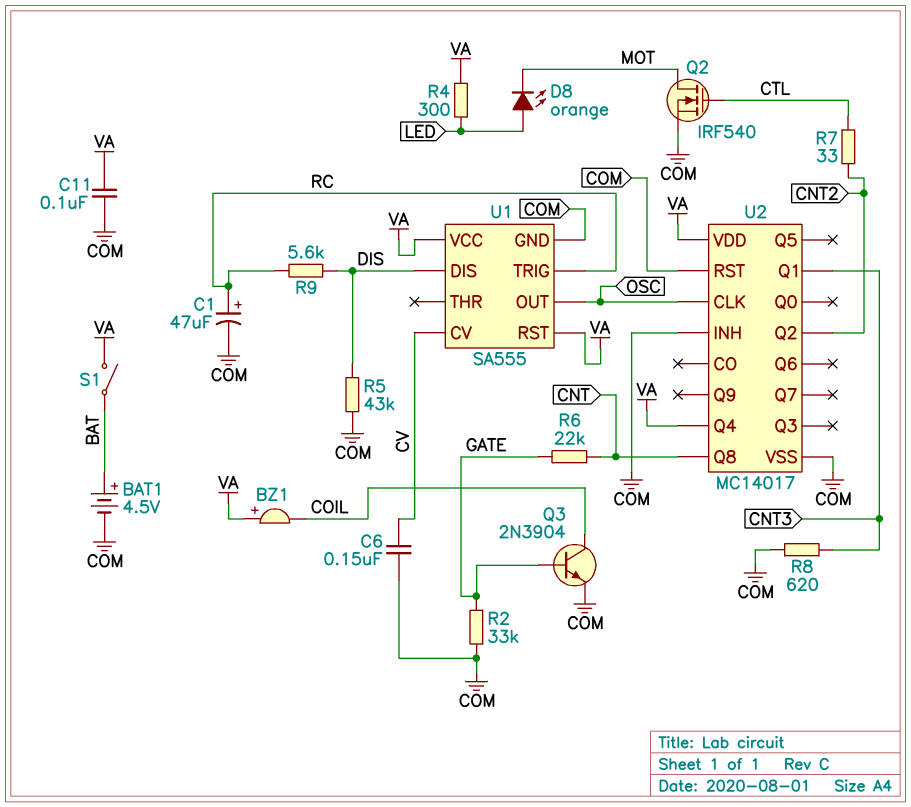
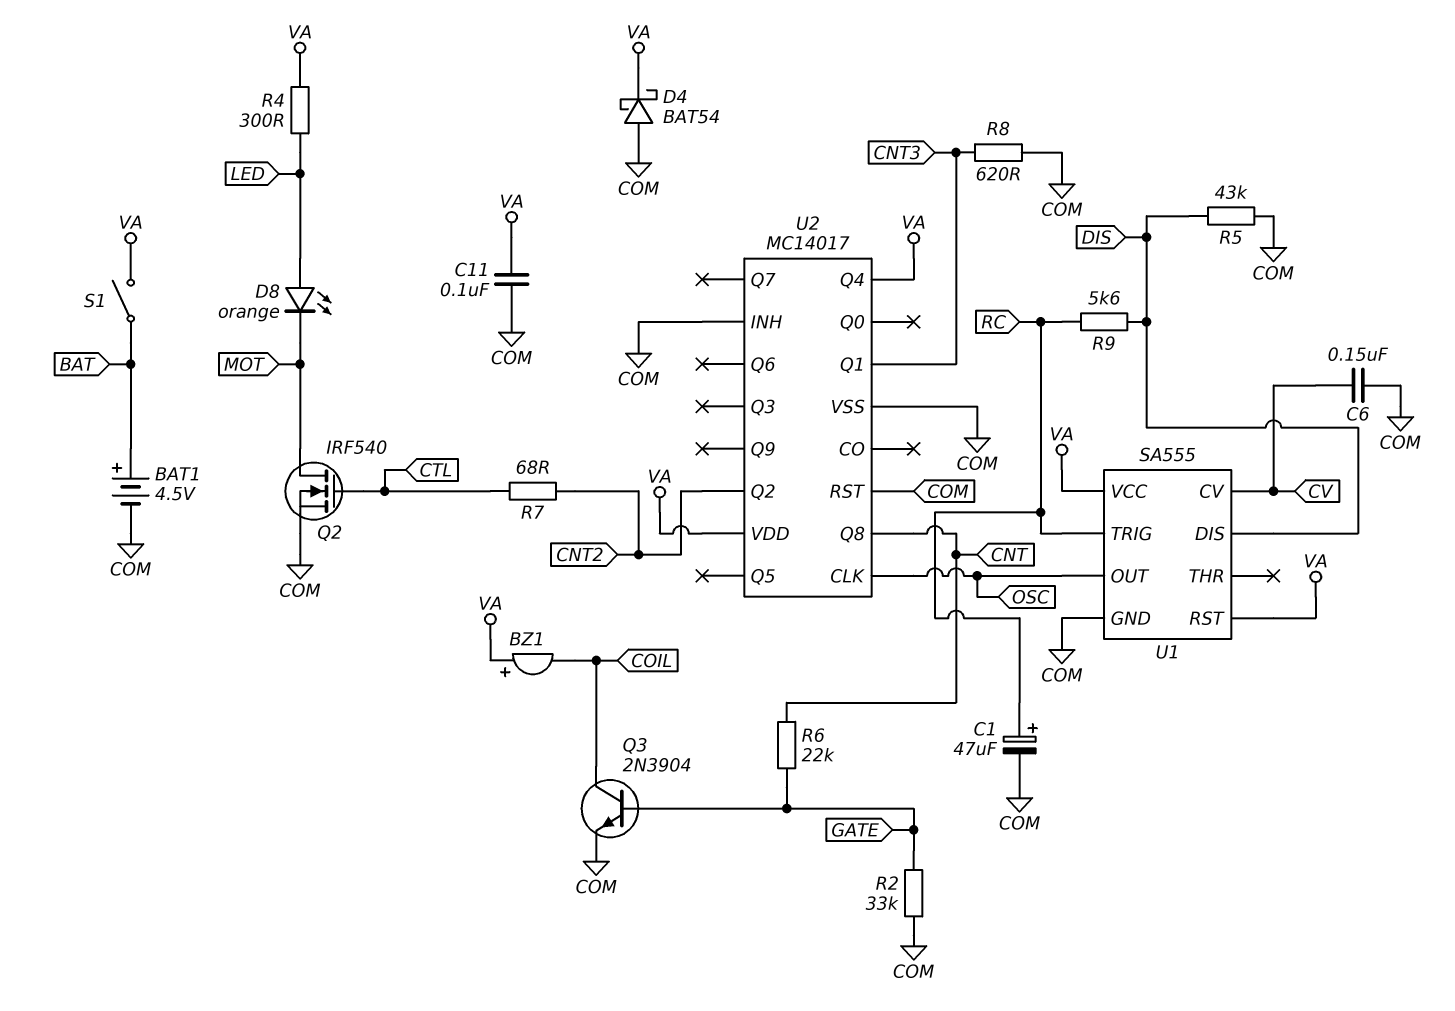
D4: none -> schottky BAT54 (A COM, K VA)
R7: 33 (CNT2, CTL) -> 68 (CNT2, CTL)

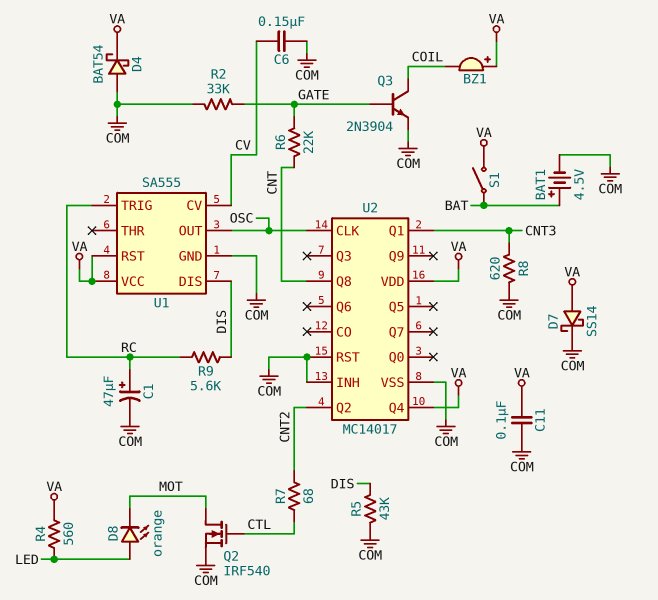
D7: none -> schottky SS14 (A VA, K COM)
R4: 300 (LED, VA) -> 560 (LED, VA)

